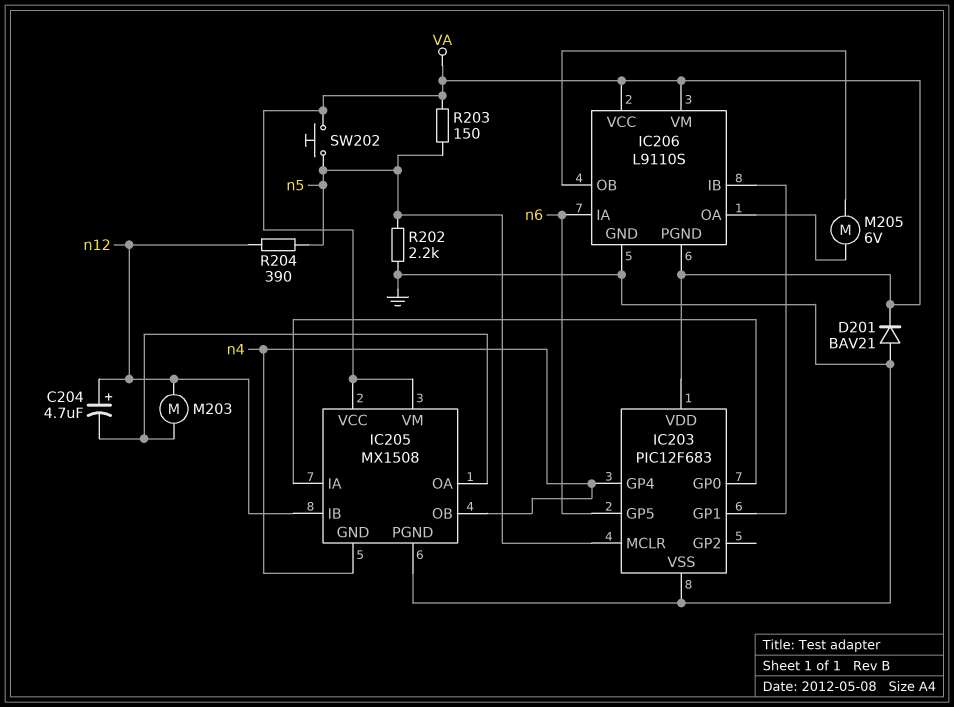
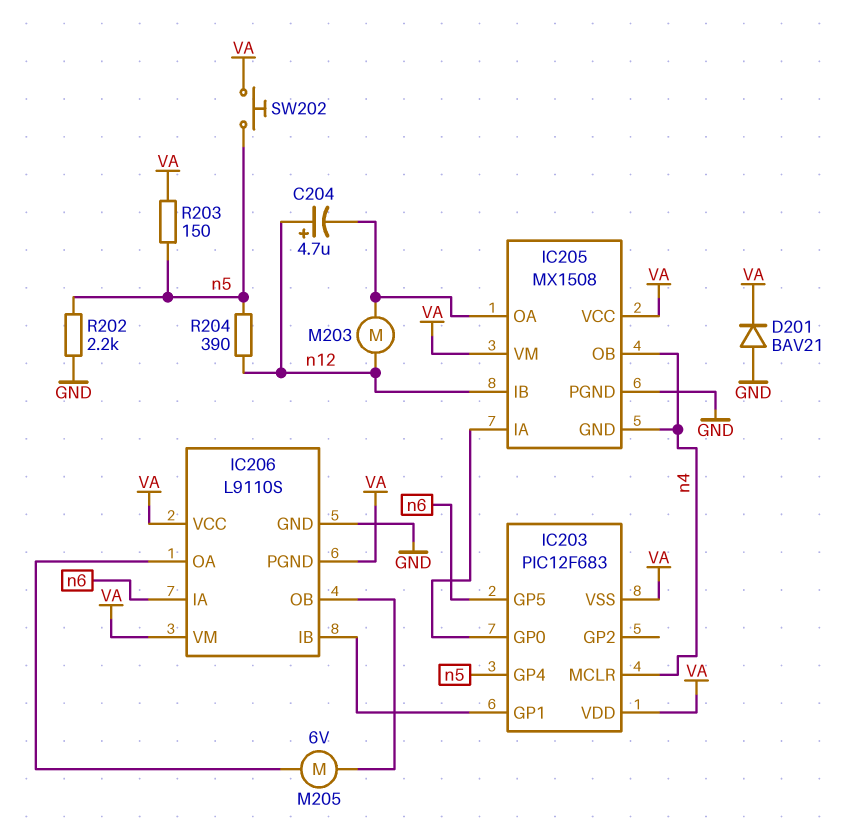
IC203 pin GP4: n4 -> n5
IC203 pin MCLR: n5 -> n4
IC203 pin VSS: GND -> VA

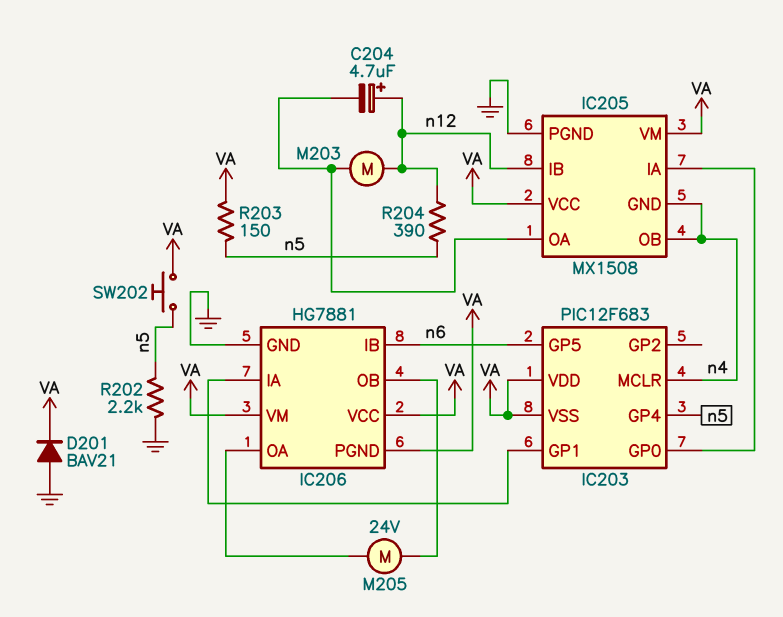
IC206: L9110S -> HG7881
IC206 pin IA: n6 -> IC203/GP1
IC206 pin IB: IC203/GP1 -> n6
M205: motor 6V (IC206/OA, IC206/OB) -> motor 24V (IC206/OA, IC206/OB)

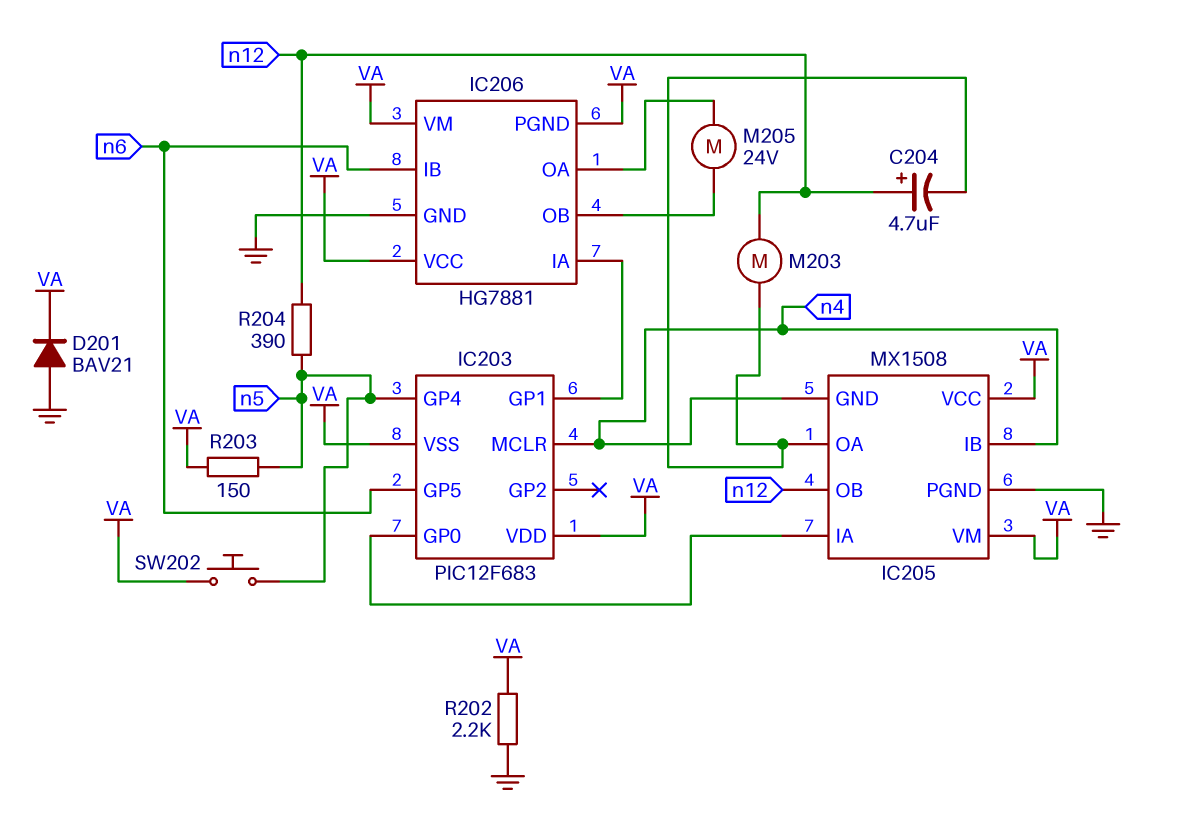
IC205 pin IB: n12 -> n4
IC205 pin OB: n4 -> n12
R202: 2.2k (GND, n5) -> 2.2k (GND, VA)

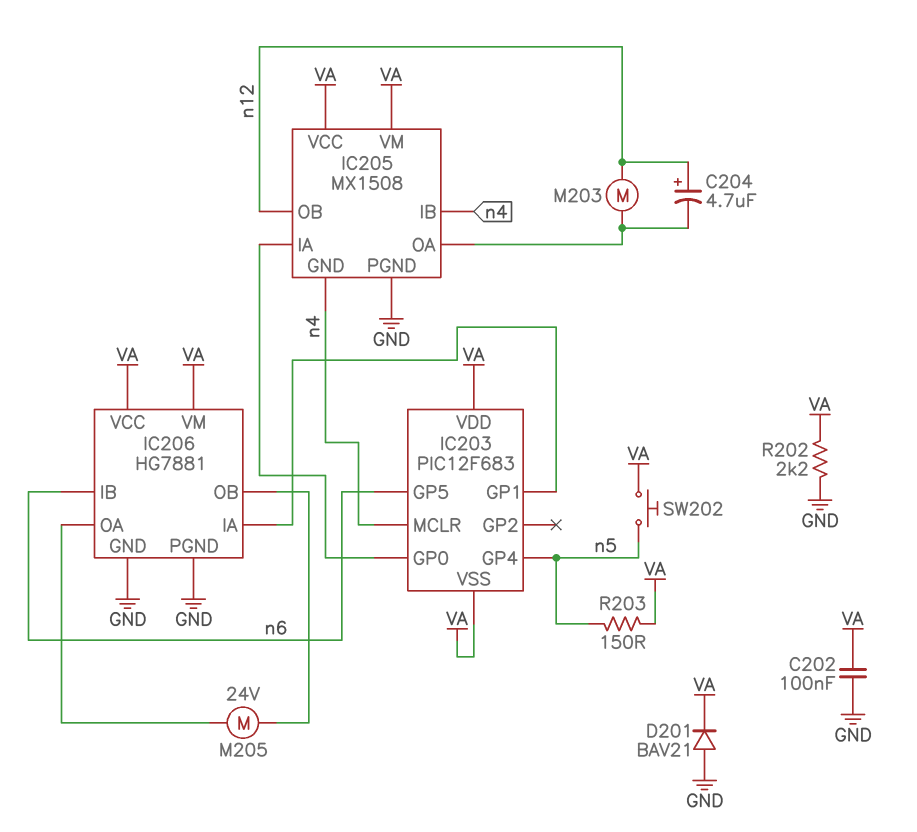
C202: none -> 100nF (GND, VA)
IC206 pin PGND: VA -> GND
R204: 390 (n5, n12) -> none

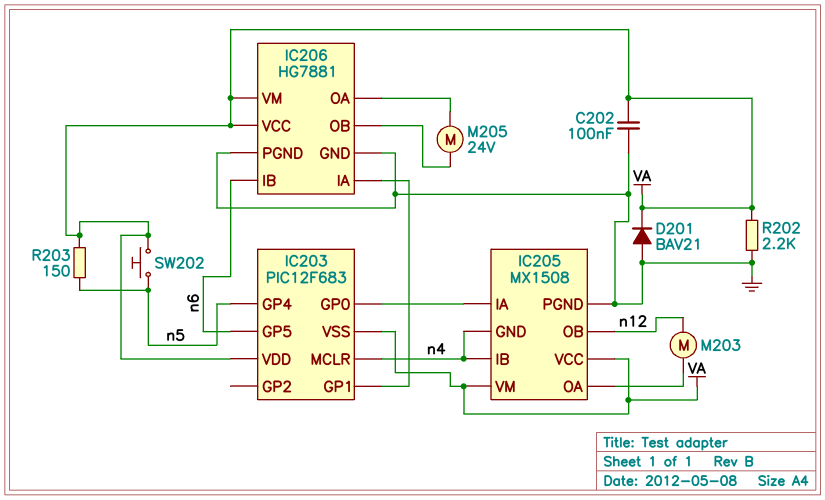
C204: 4.7uF (plus n12, minus IC205/OA) -> none

